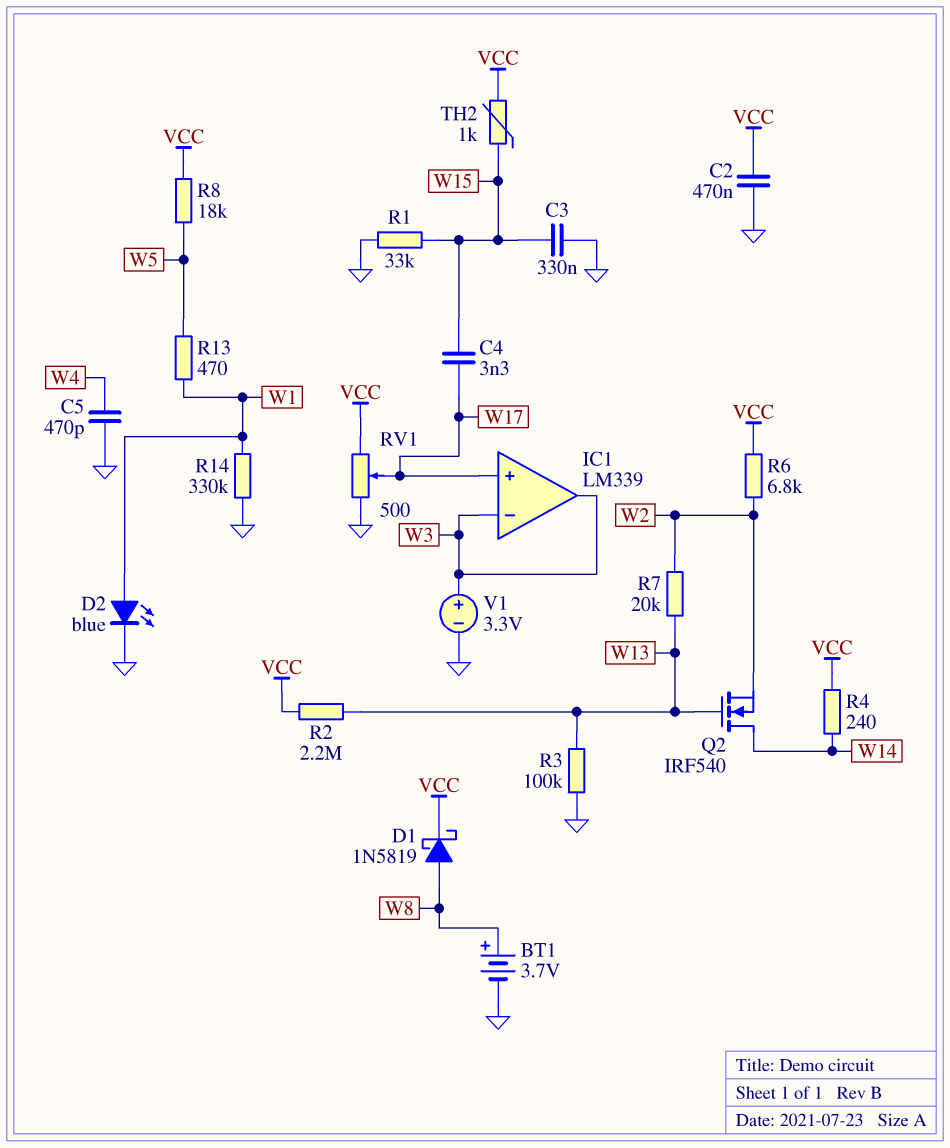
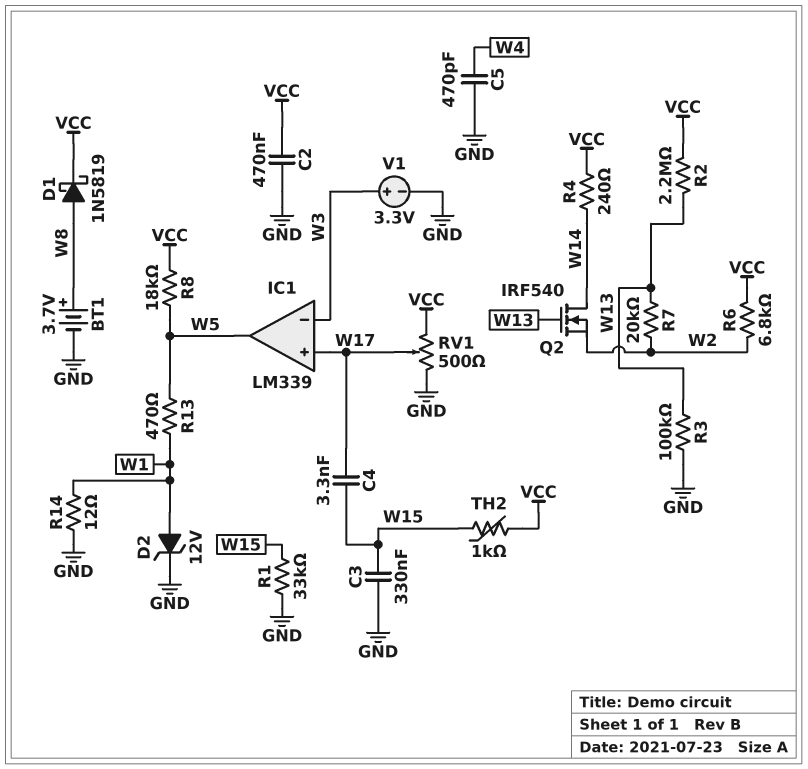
D2: LED blue (A W1, K GND) -> zener 12V (A W1, K GND)
IC1 pin out: W3 -> W5
R14: 330k (GND, W1) -> 12 (GND, W1)

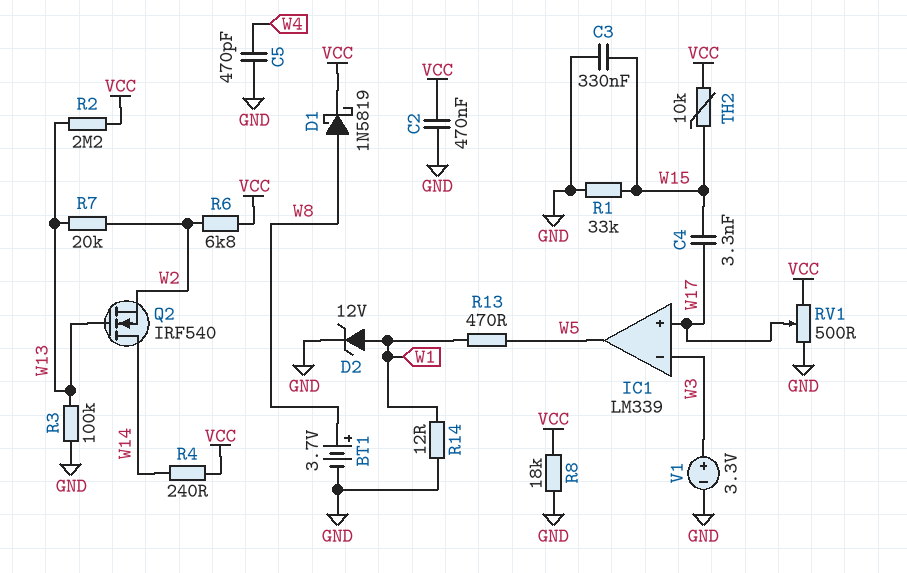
R8: 18k (VCC, W5) -> 18k (GND, VCC)
TH2: 1k (VCC, W15) -> 10k (VCC, W15)

